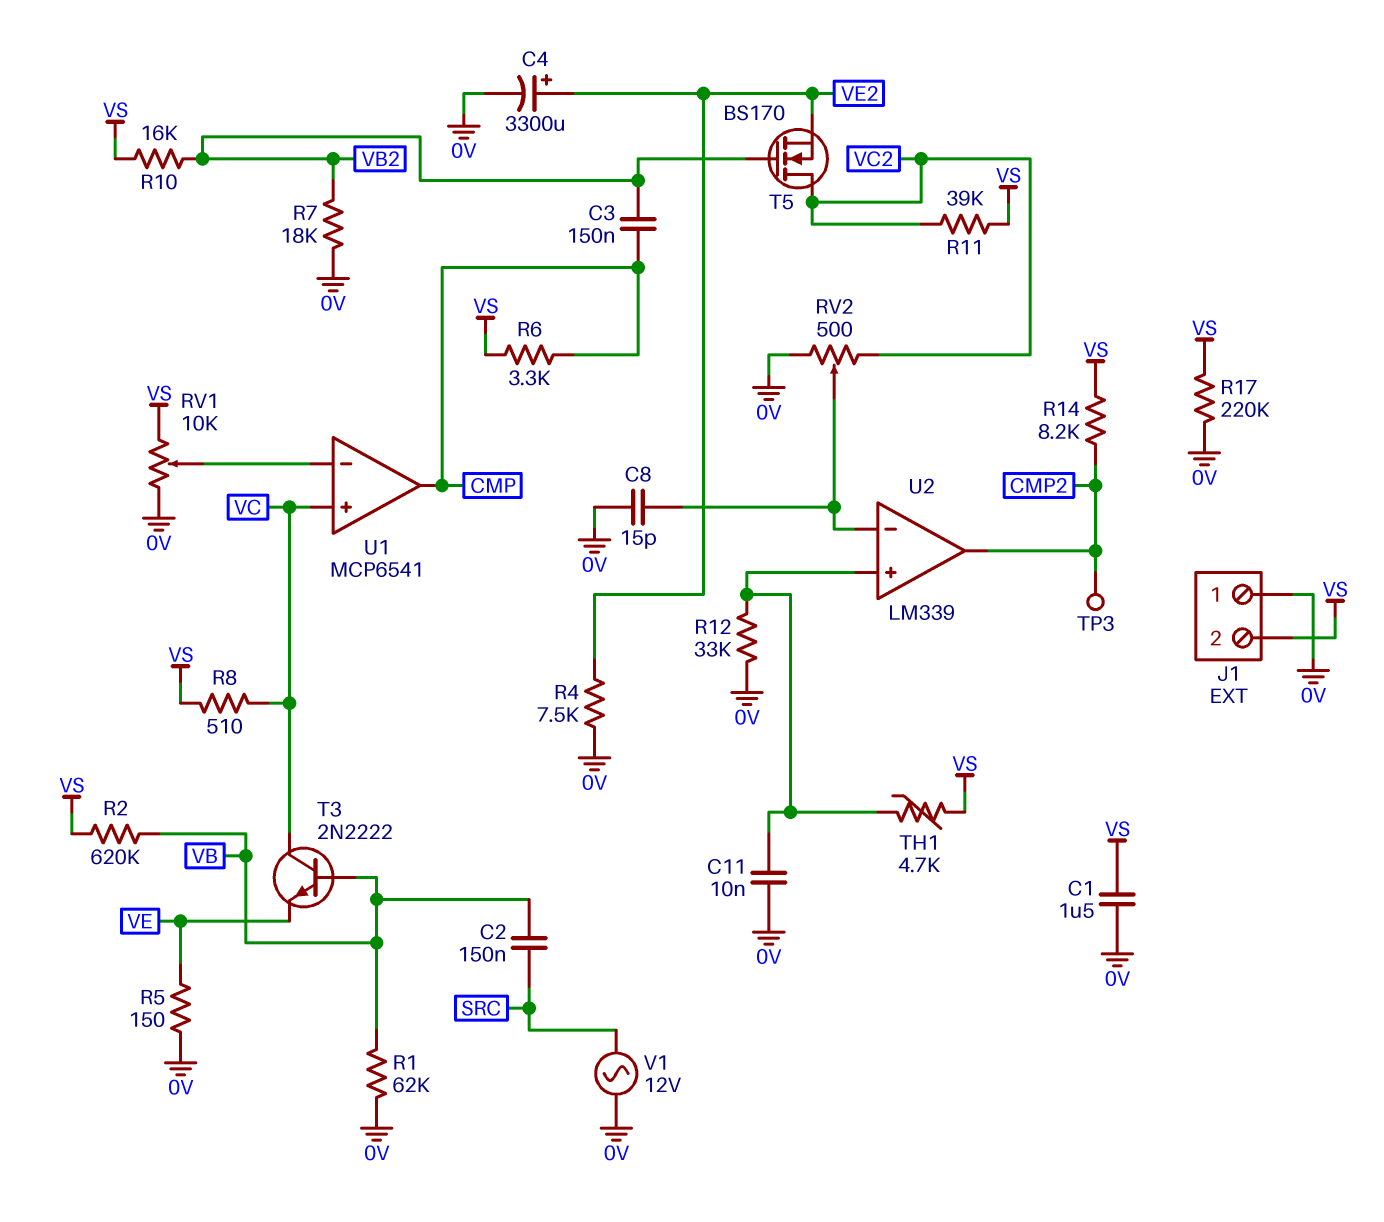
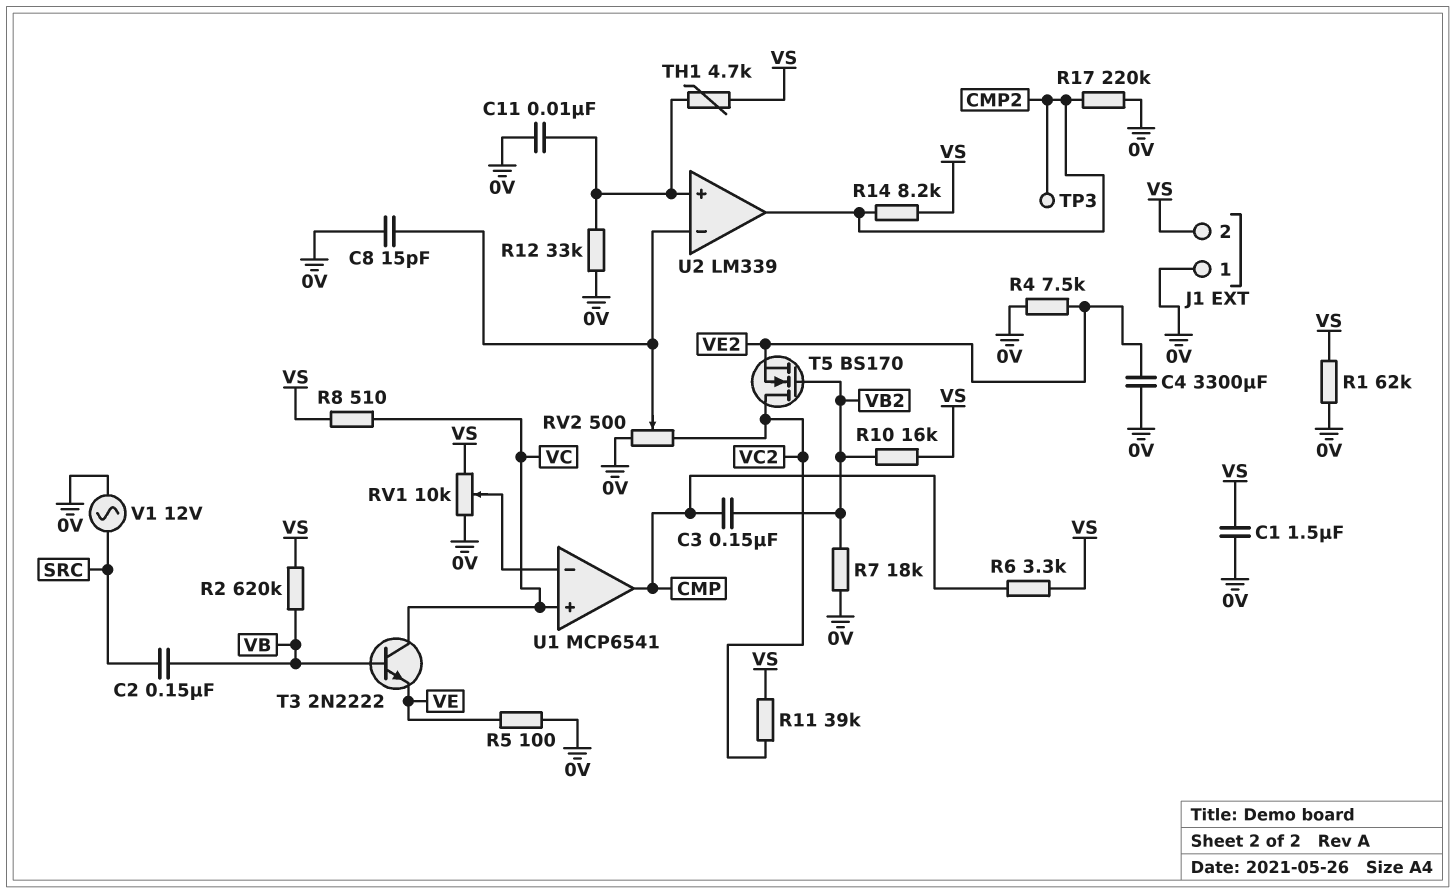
C4: 3300uF (plus VE2, minus 0V) -> 3300uF (0V, VE2)
R1: 62k (0V, VB) -> 62k (0V, VS)
R5: 150 (0V, VE) -> 100 (0V, VE)
R17: 220k (0V, VS) -> 220k (0V, CMP2)

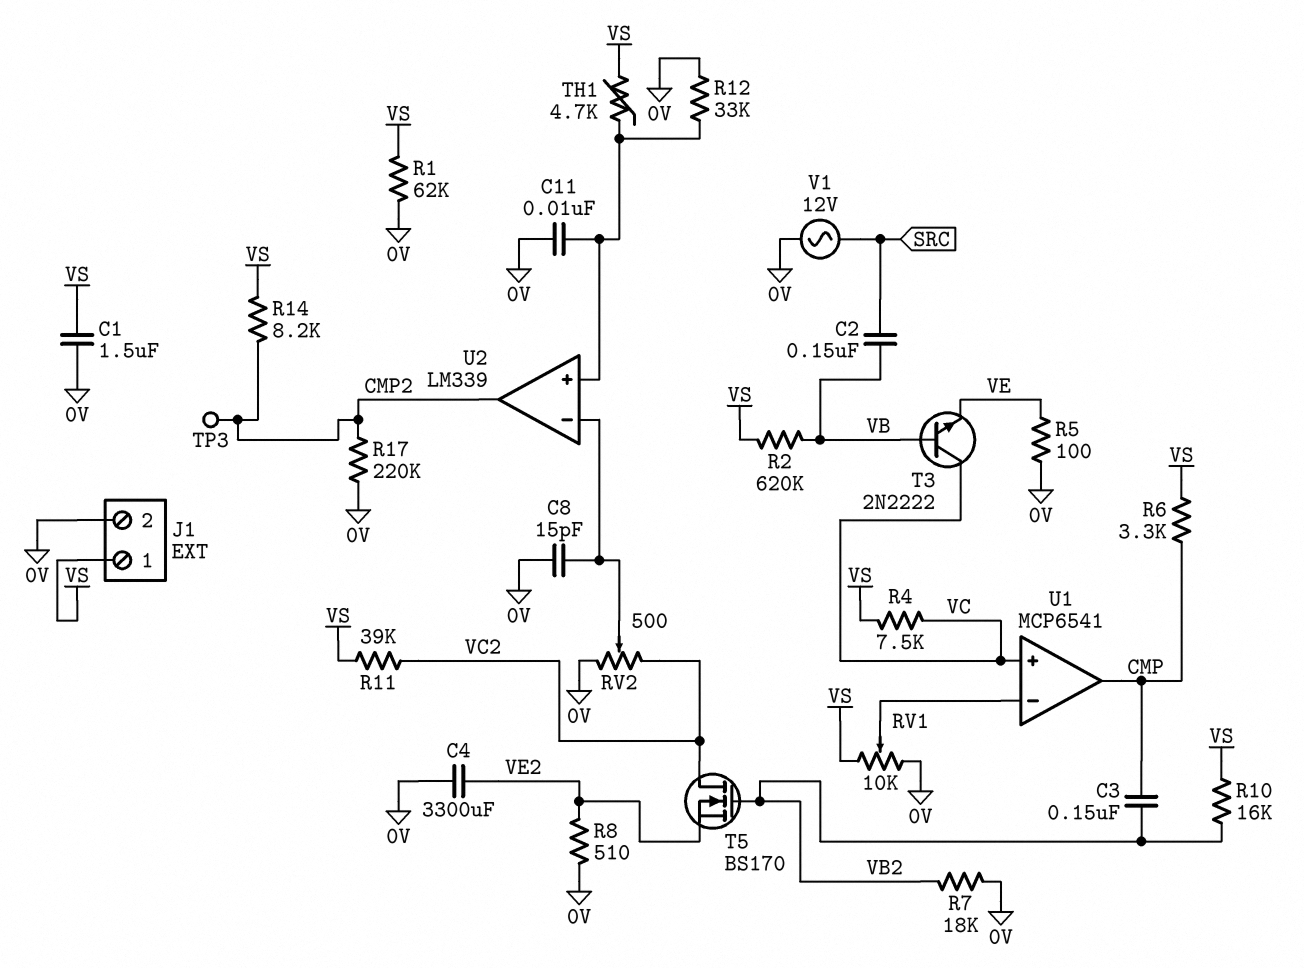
J1 pin 1: 0V -> VS
J1 pin 2: VS -> 0V
R4: 7.5k (0V, VE2) -> 7.5k (VC, VS)
R8: 510 (VC, VS) -> 510 (0V, VE2)

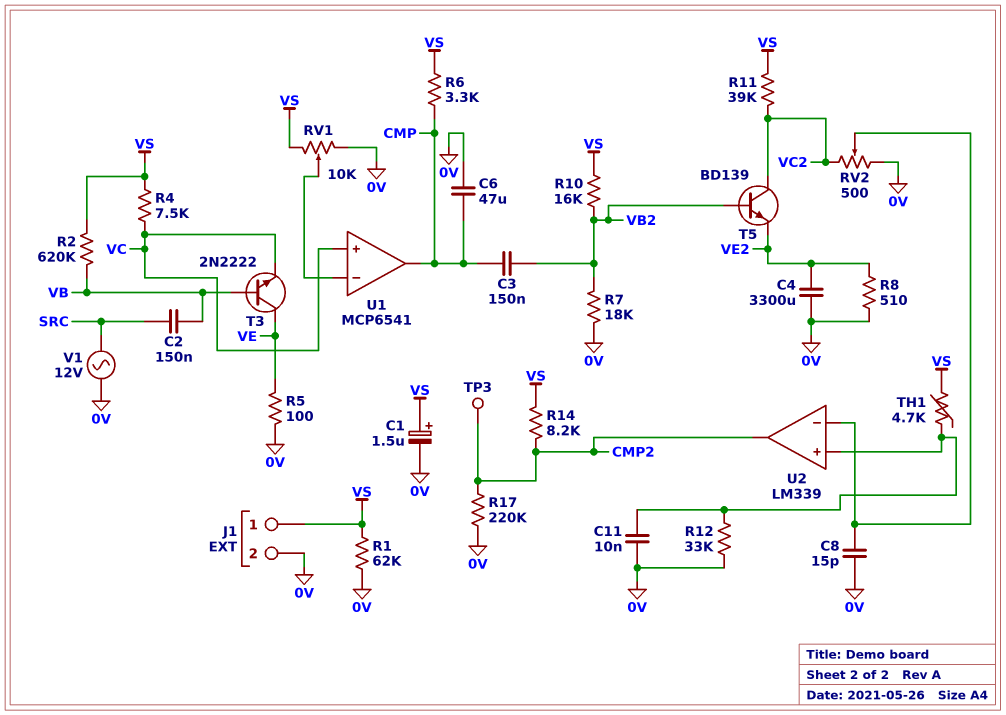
C1: 1.5uF (0V, VS) -> 1.5uF (plus VS, minus 0V)
C6: none -> 47uF (0V, CMP)
T3: NPN 2N2222 (B VB, C VC, E VE) -> NPN 2N2222 (B VB, C VE, E VC)
T5: NMOS BS170 (G VB2, D VC2, S VE2) -> NPN BD139 (B VB2, C VC2, E VE2)

